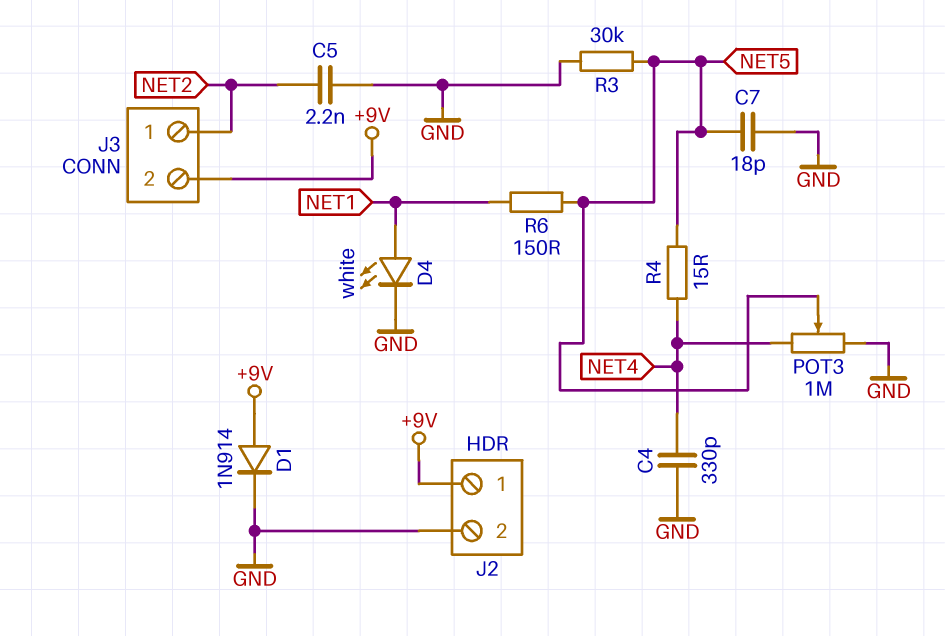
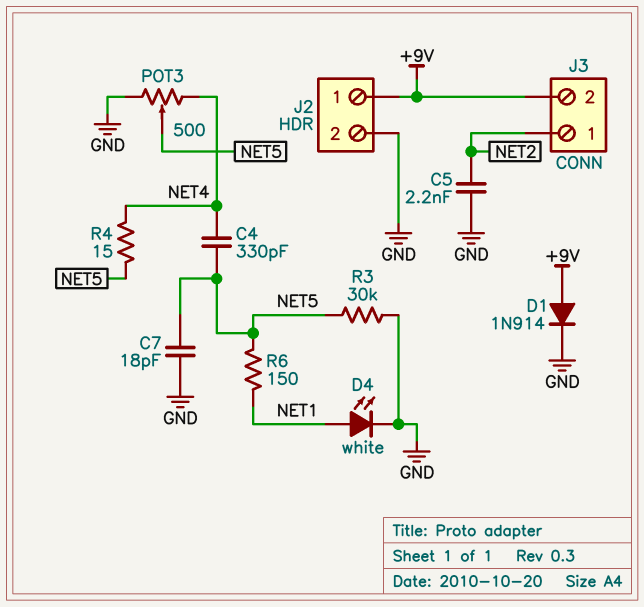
C4: 330pF (GND, NET4) -> 330pF (NET4, NET5)
POT3: 1M (GND, NET4, wiper NET5) -> 500 (GND, NET4, wiper NET5)

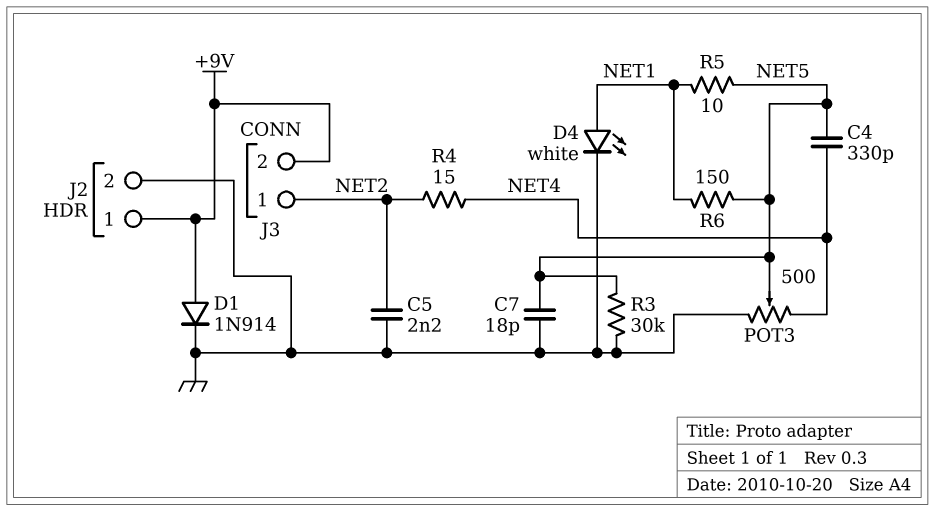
R4: 15 (NET4, NET5) -> 15 (NET2, NET4)
R5: none -> 10 (NET1, NET5)

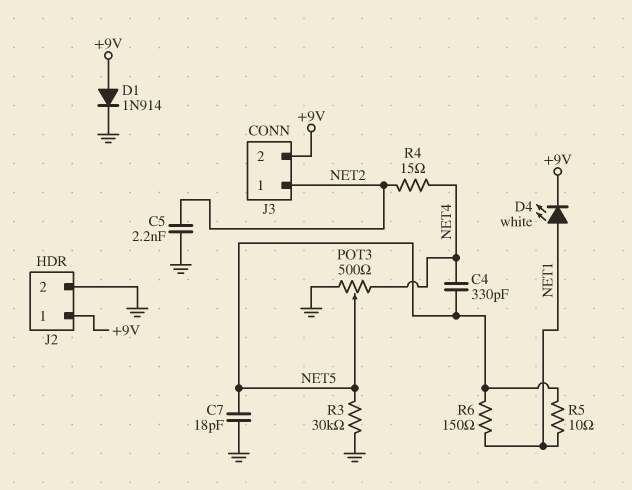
D4: LED white (A NET1, K GND) -> LED white (A NET1, K +9V)

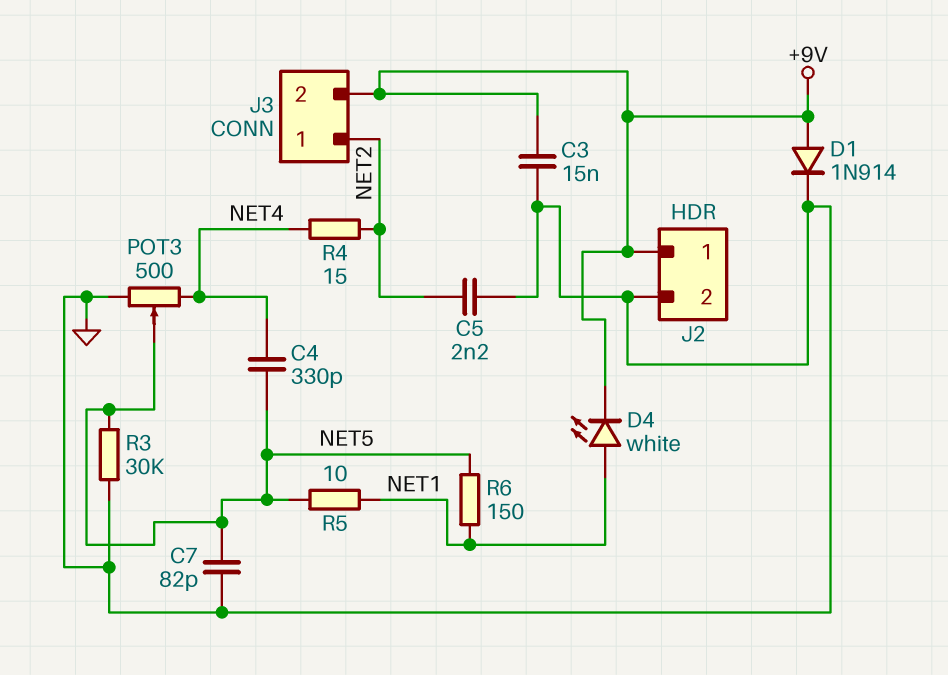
C3: none -> 15nF (+9V, GND)
C7: 18pF (GND, NET5) -> 82pF (GND, NET5)

